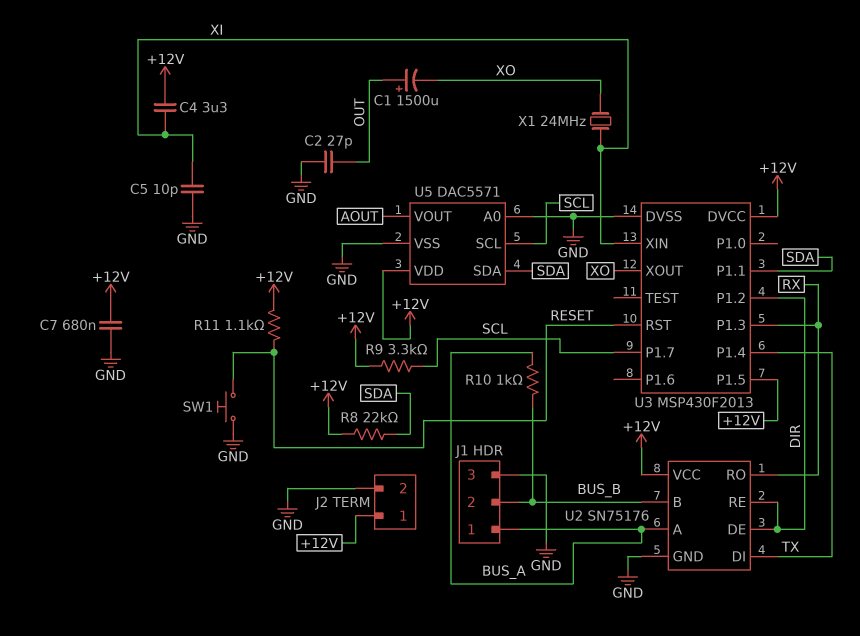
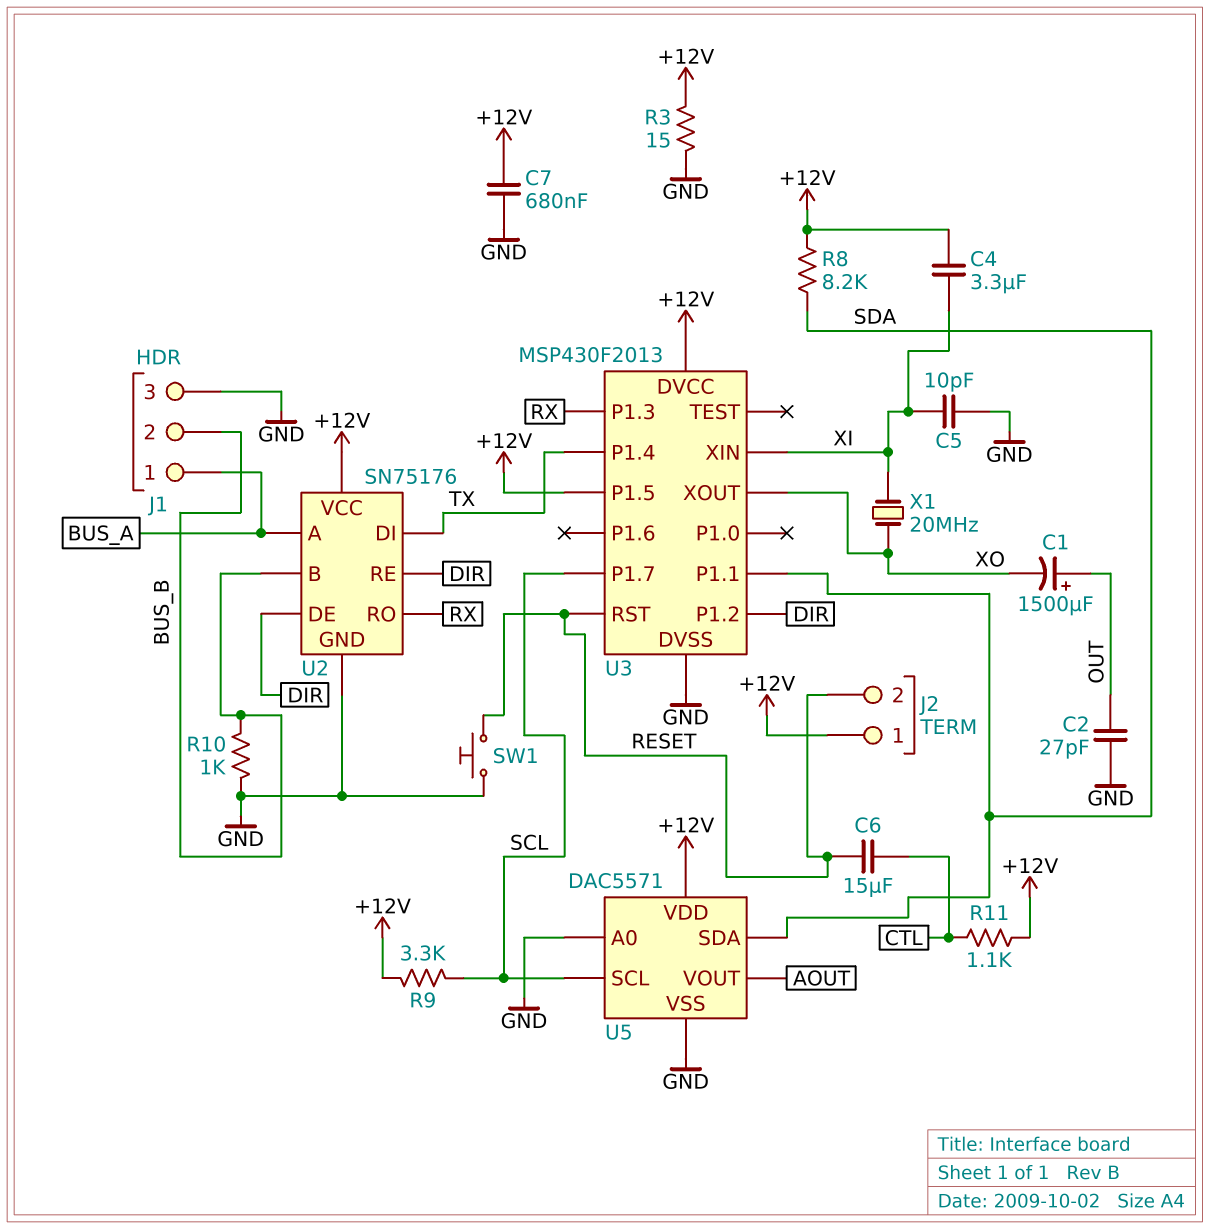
C6: none -> 15uF (CTL, RESET)
J2 pin 2: GND -> RESET
R3: none -> 15 (+12V, GND)
R8: 22k (+12V, SDA) -> 8.2k (+12V, SDA)
R10: 1k (BUS_A, BUS_B) -> 1k (BUS_B, GND)
R11: 1.1k (+12V, RESET) -> 1.1k (+12V, CTL)
X1: 24MHz (XI, XO) -> 20MHz (XI, XO)

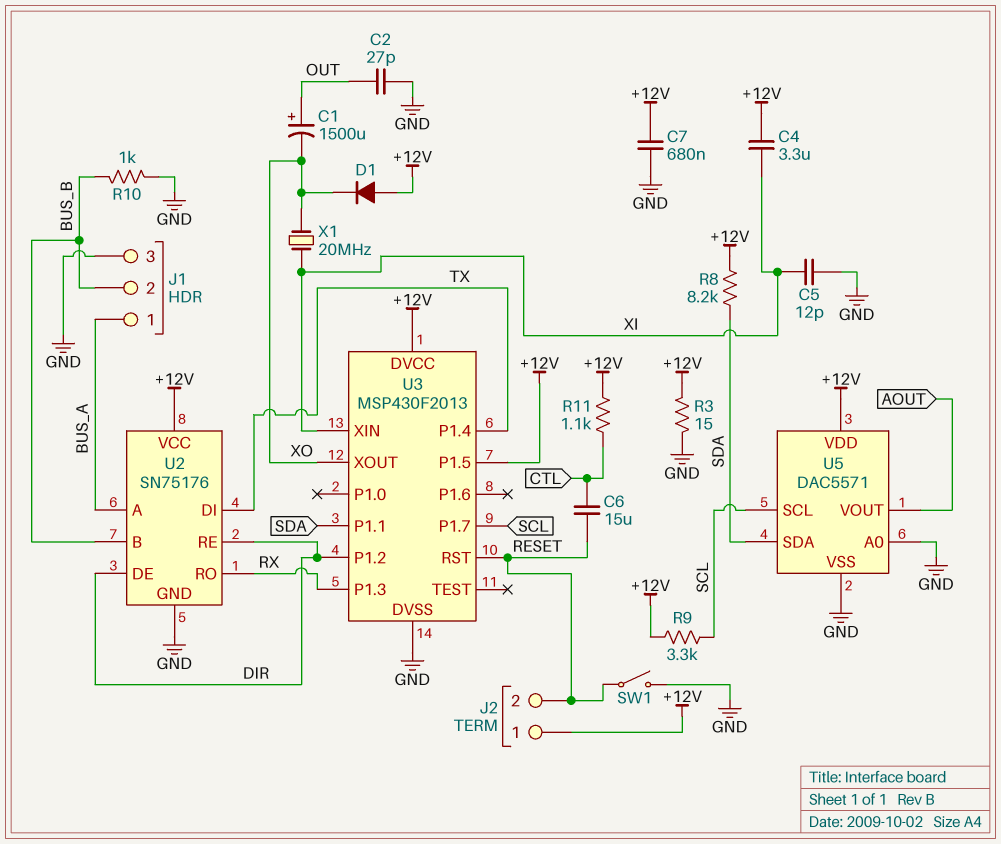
C5: 10pF (GND, XI) -> 12pF (GND, XI)
D1: none -> diode (A +12V, K XO)
SW1: button (GND, RESET) -> switch (GND, RESET)

